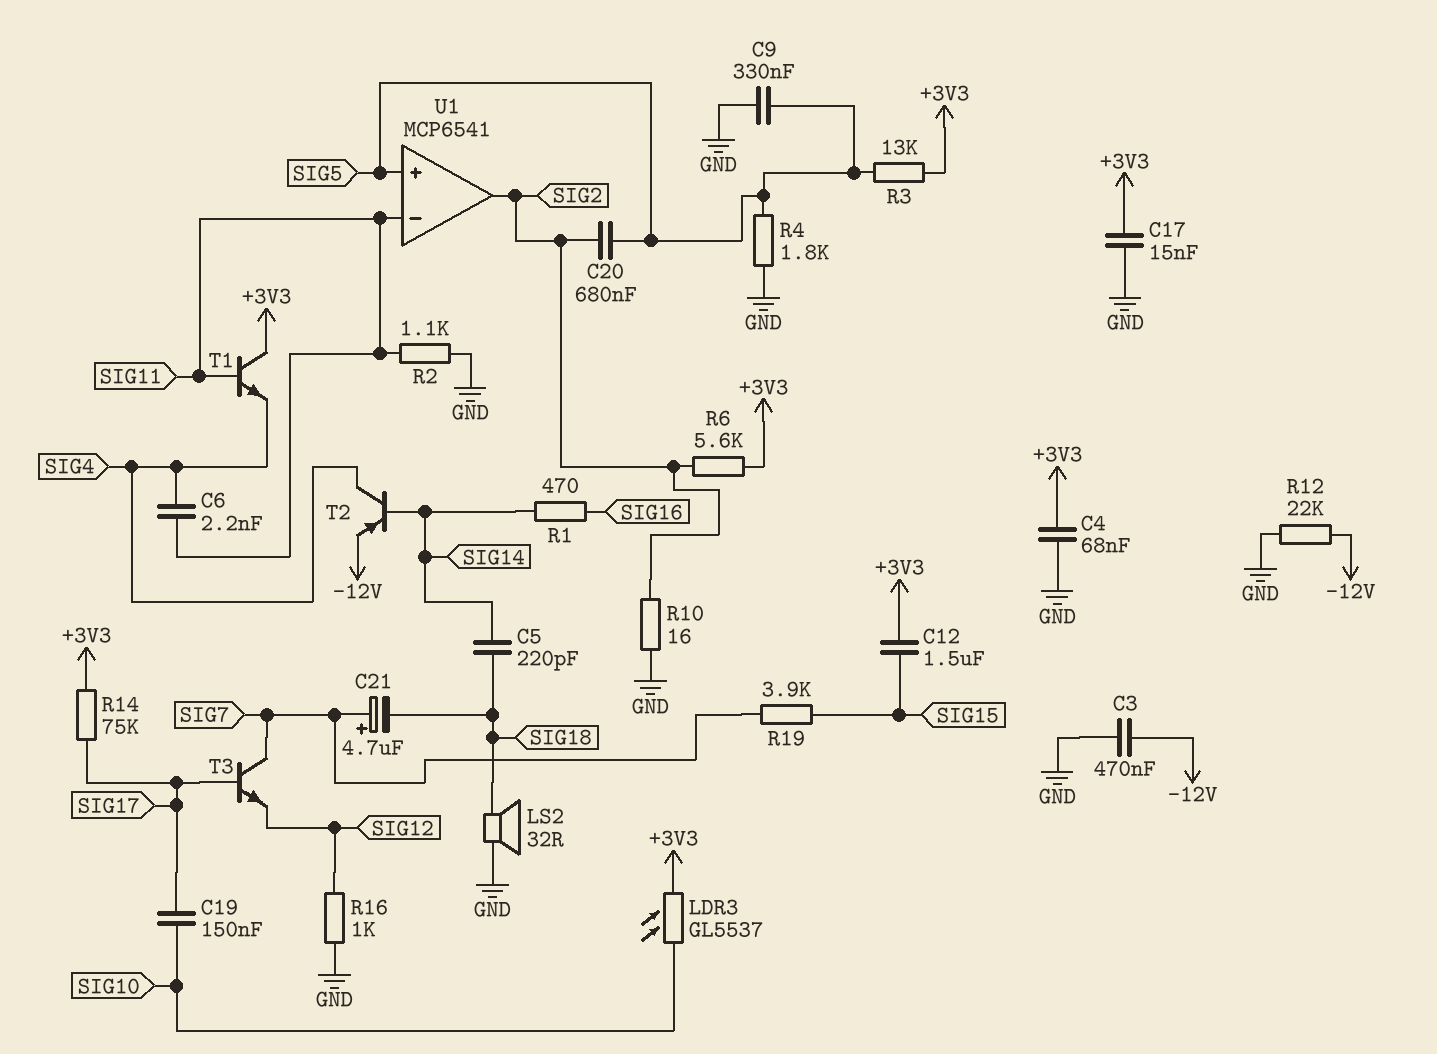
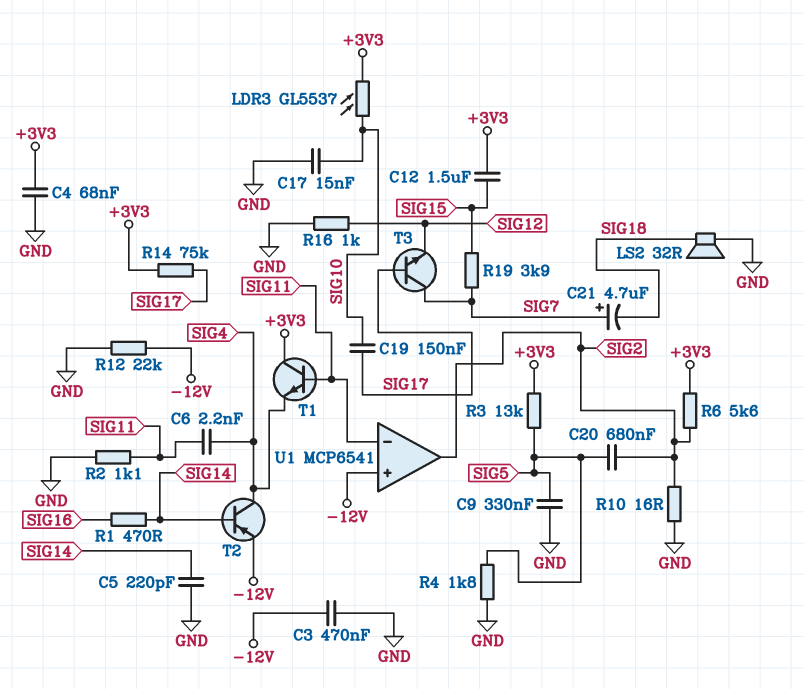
C5: 220pF (SIG14, SIG18) -> 220pF (GND, SIG14)
C17: 15nF (+3V3, GND) -> 15nF (GND, SIG10)
U1 pin in+: SIG5 -> -12V

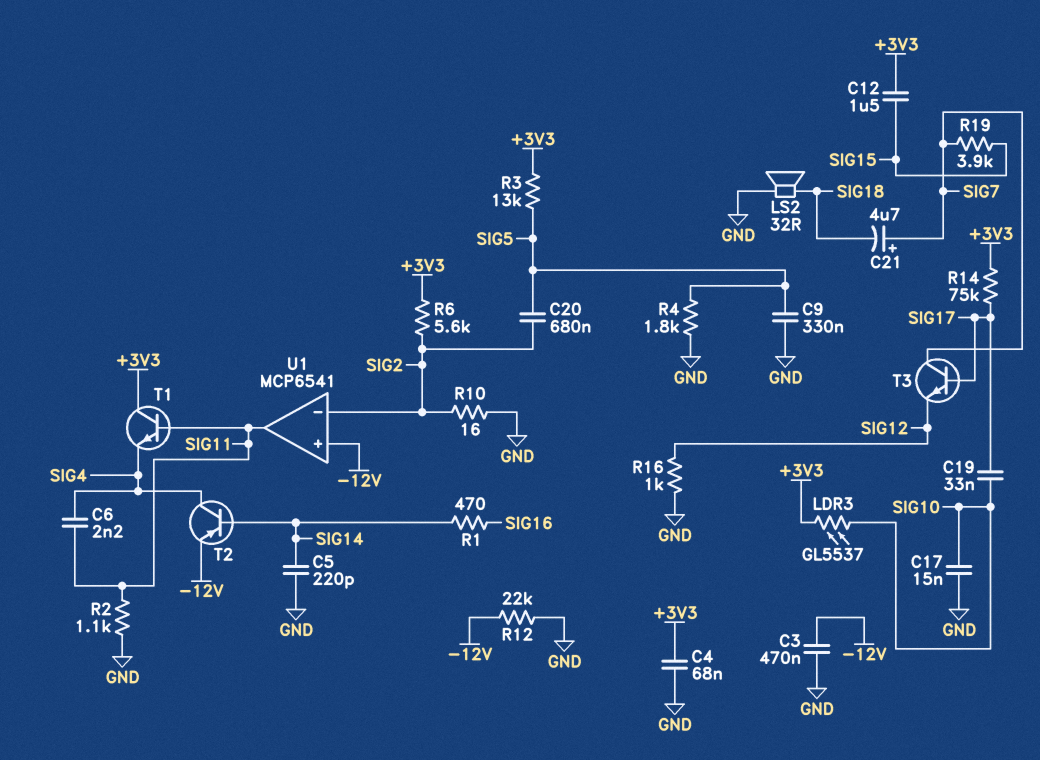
C19: 150nF (SIG10, SIG17) -> 33nF (SIG10, SIG17)
U1 pin in-: SIG11 -> SIG2
U1 pin out: SIG2 -> SIG11

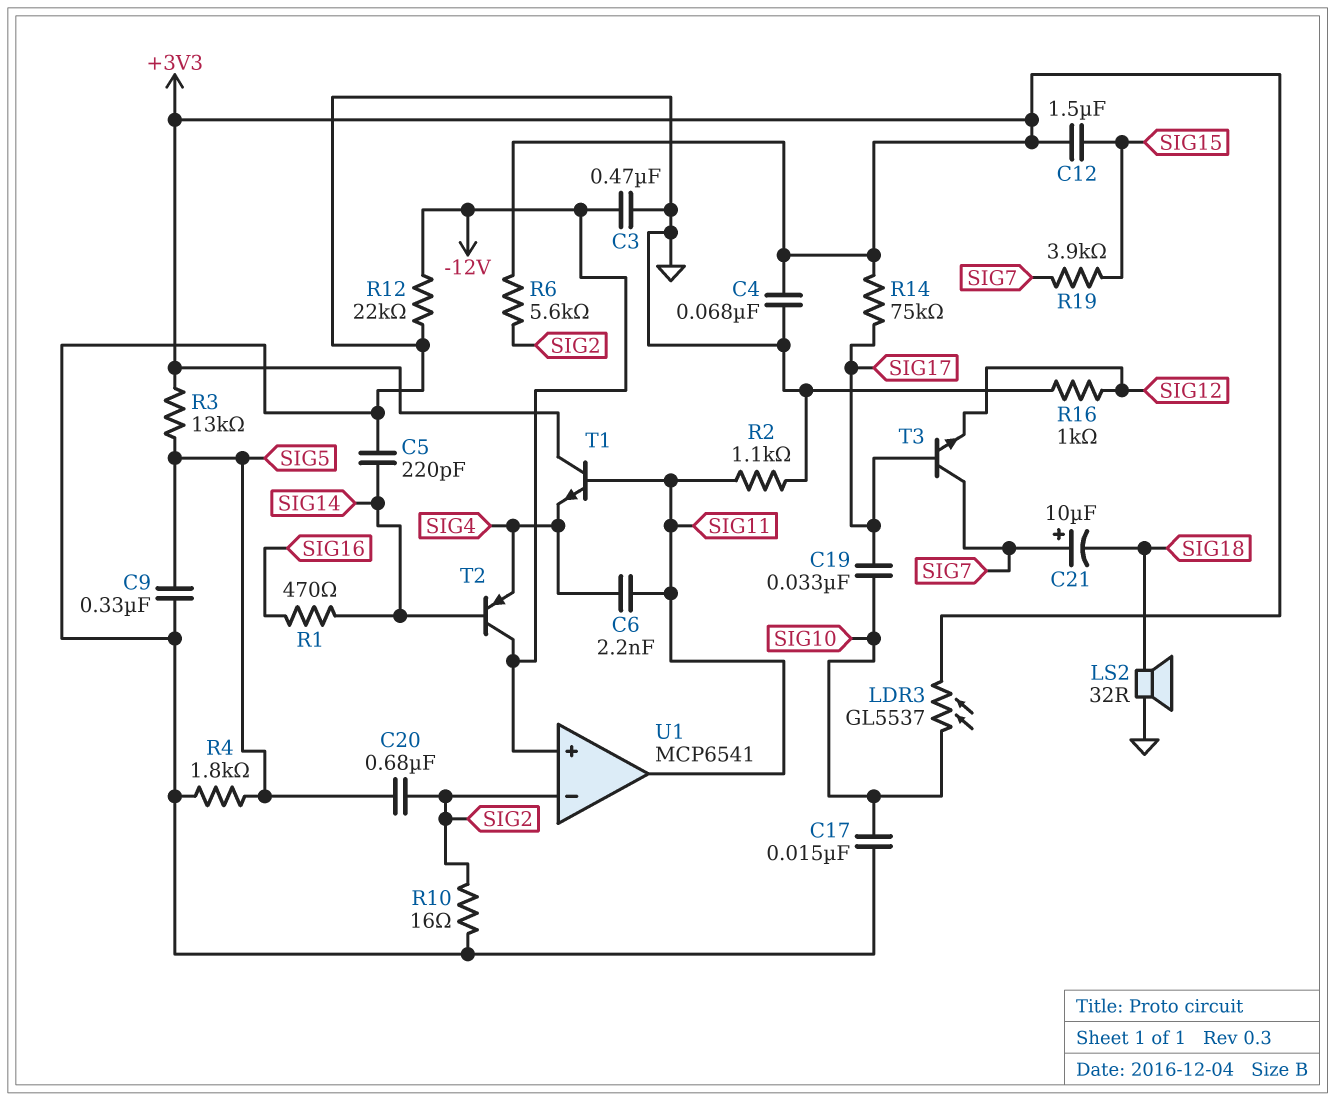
C21: 4.7uF (plus SIG7, minus SIG18) -> 10uF (plus SIG7, minus SIG18)
T2: PNP (B SIG14, C SIG4, E -12V) -> PNP (B SIG14, C -12V, E SIG4)

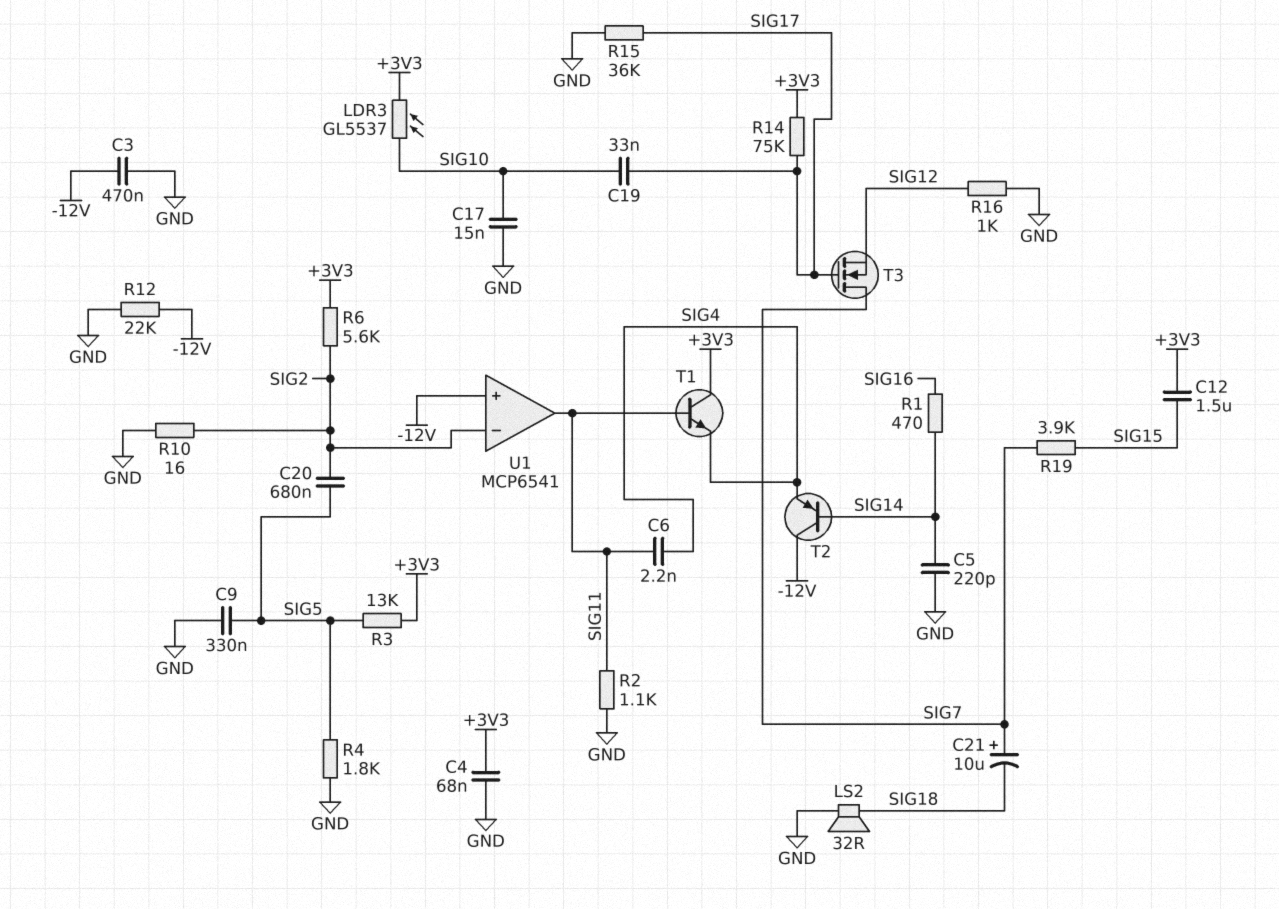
R15: none -> 36k (GND, SIG17)
T3: NPN (B SIG17, C SIG7, E SIG12) -> NMOS (G SIG17, D SIG7, S SIG12)

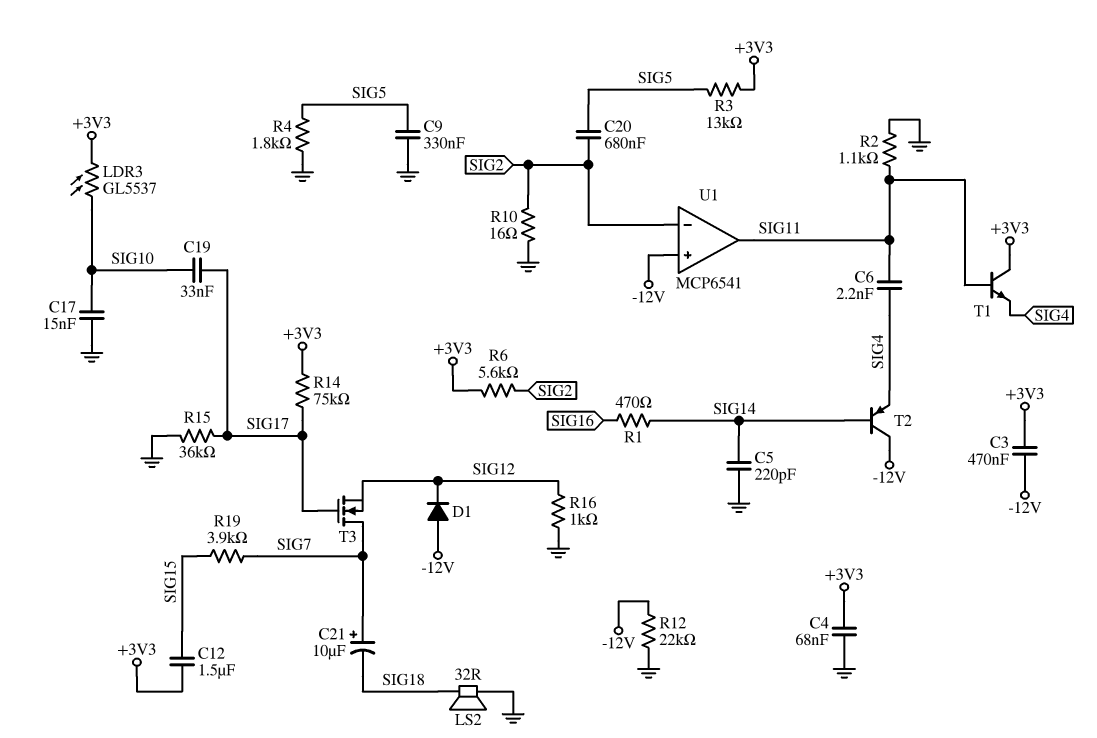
C3: 470nF (-12V, GND) -> 470nF (+3V3, -12V)
D1: none -> diode (A -12V, K SIG12)

